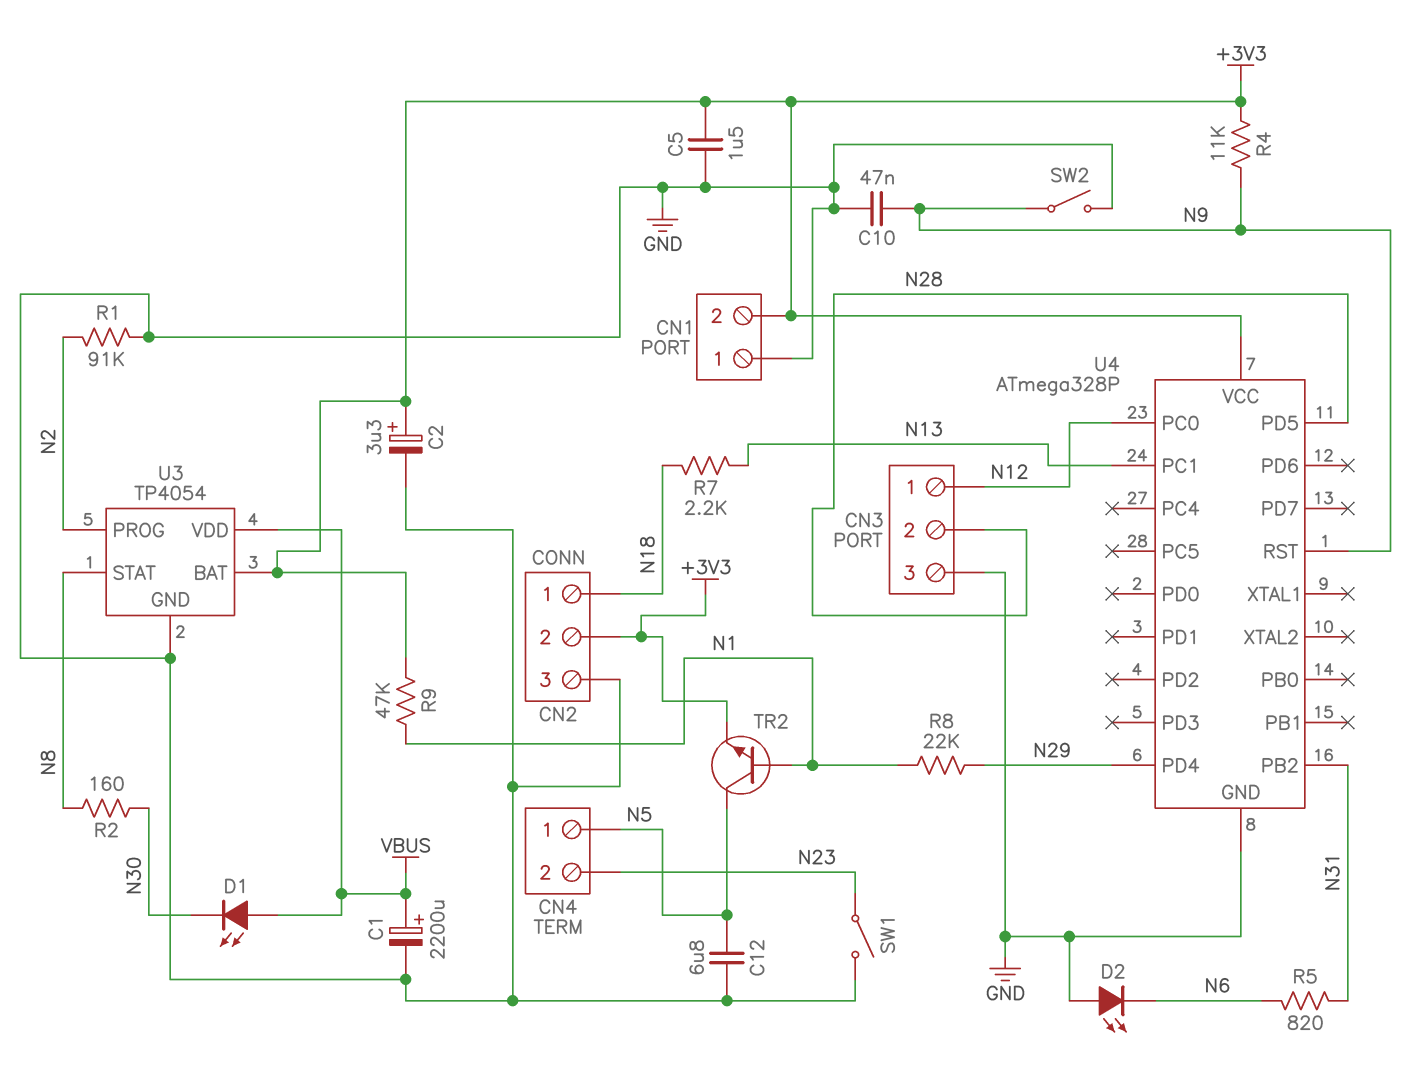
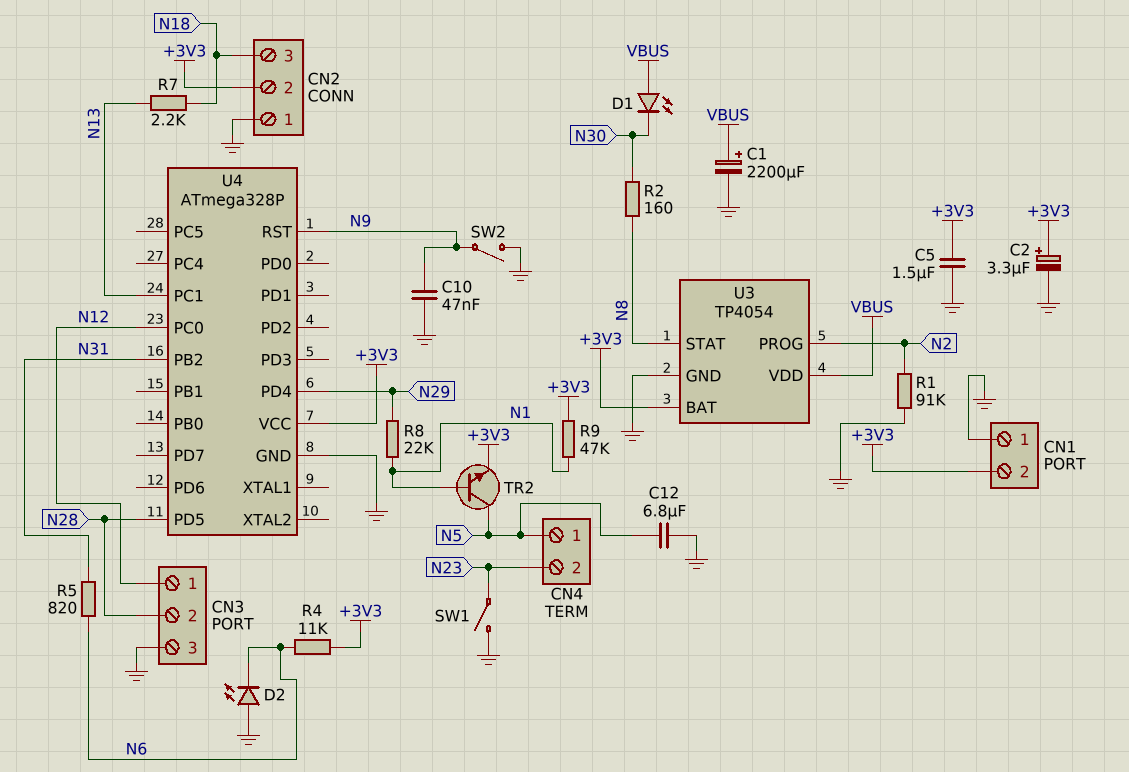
CN2 pin 1: N18 -> GND
CN2 pin 3: GND -> N18
R4: 11k (+3V3, N9) -> 11k (+3V3, N6)

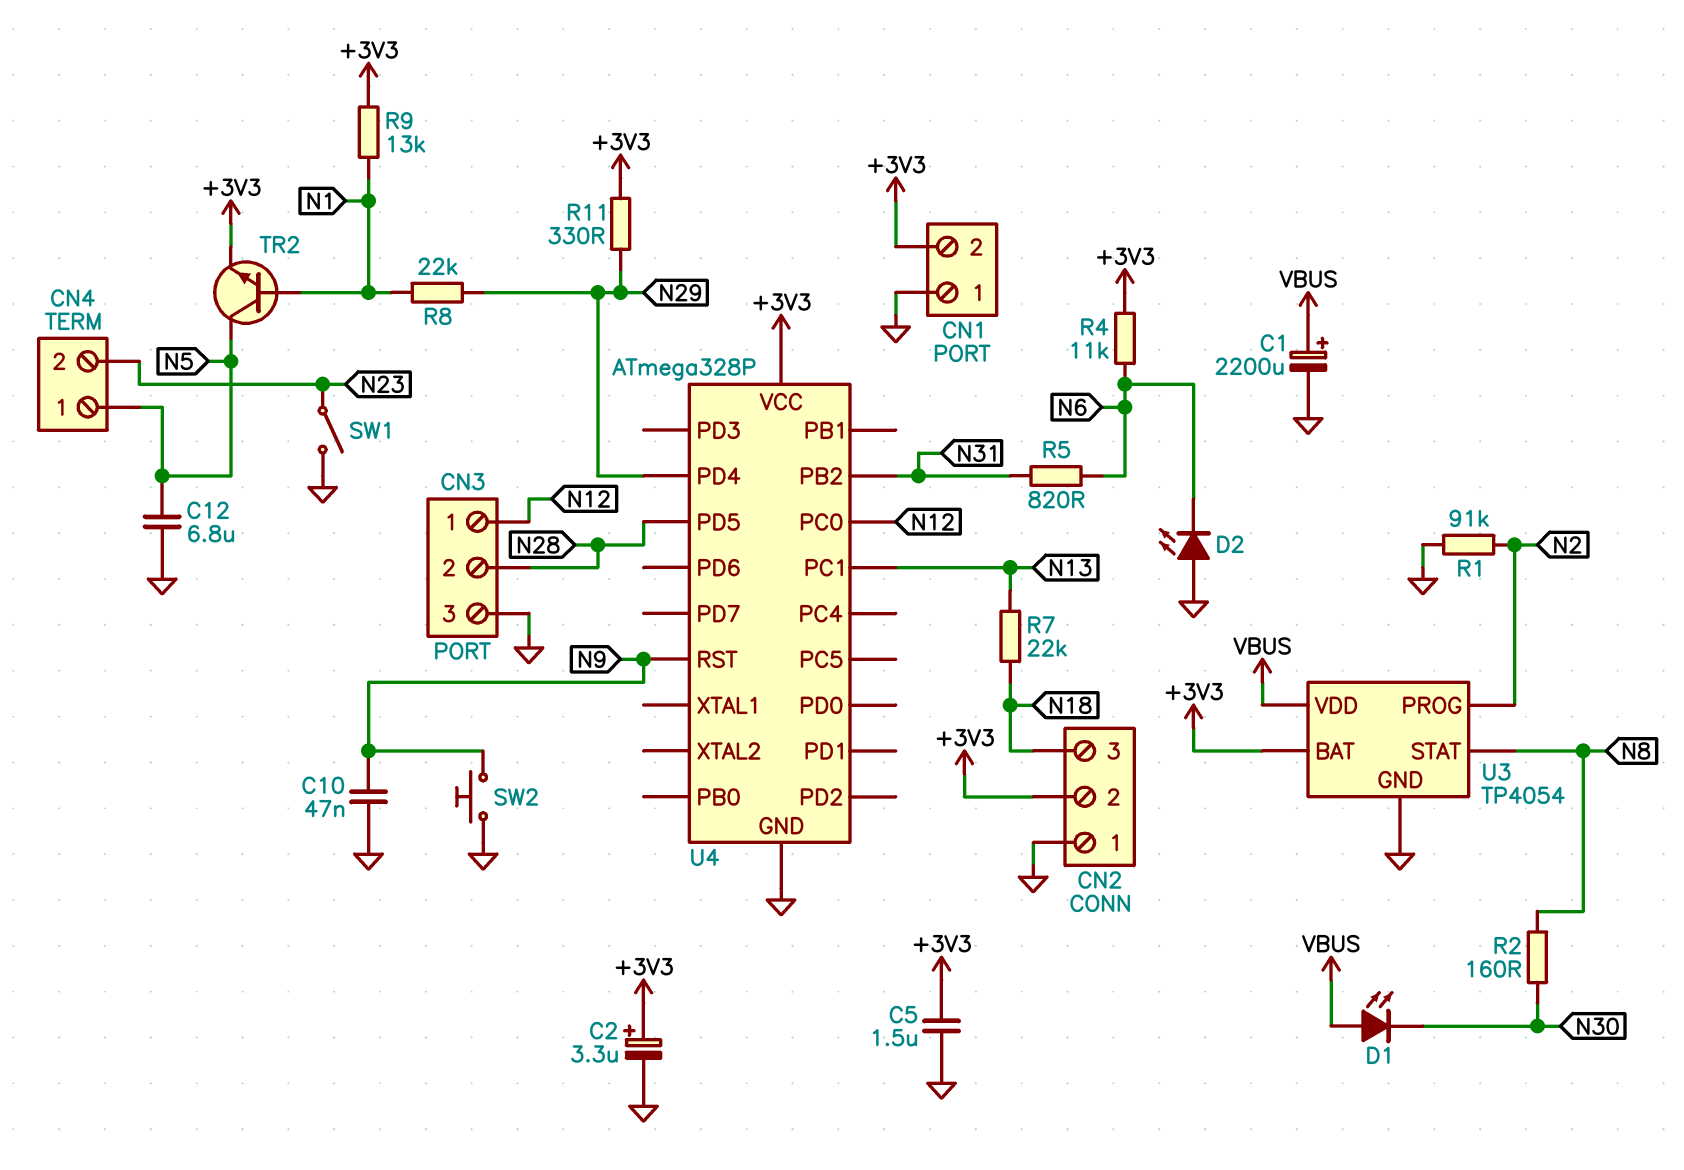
R7: 2.2k (N13, N18) -> 22k (N13, N18)
R9: 47k (+3V3, N1) -> 13k (+3V3, N1)
R11: none -> 330 (+3V3, N29)
SW2: switch (GND, N9) -> button (GND, N9)

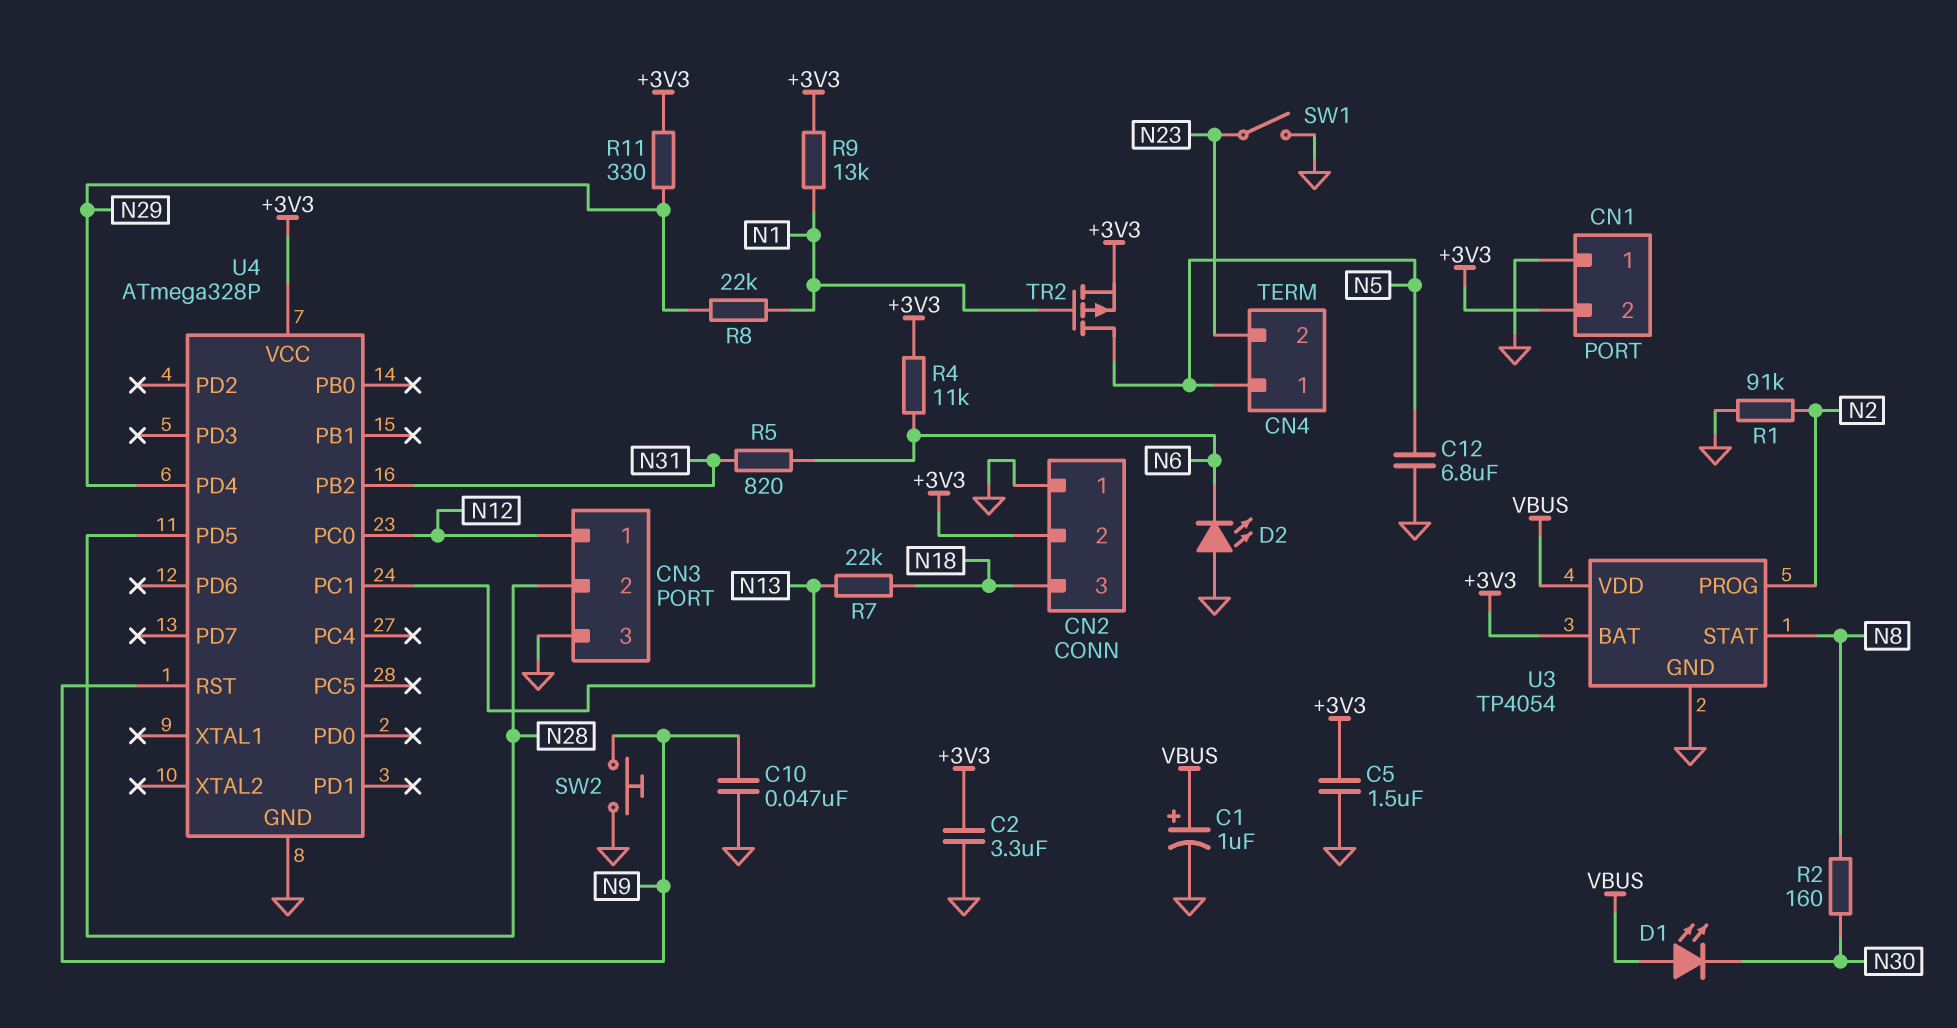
C1: 2200uF (plus VBUS, minus GND) -> 1uF (plus VBUS, minus GND)
C2: 3.3uF (plus +3V3, minus GND) -> 3.3uF (+3V3, GND)
TR2: NPN (B N1, C N5, E +3V3) -> PMOS (G N1, D N5, S +3V3)

